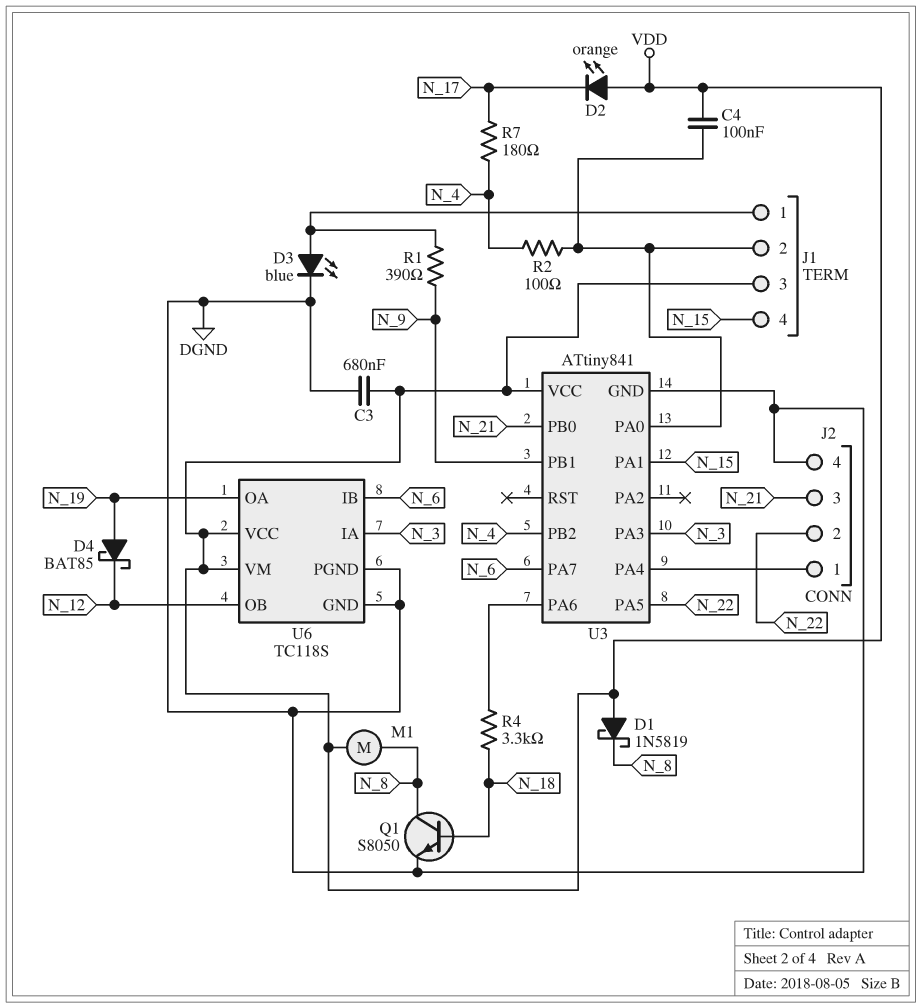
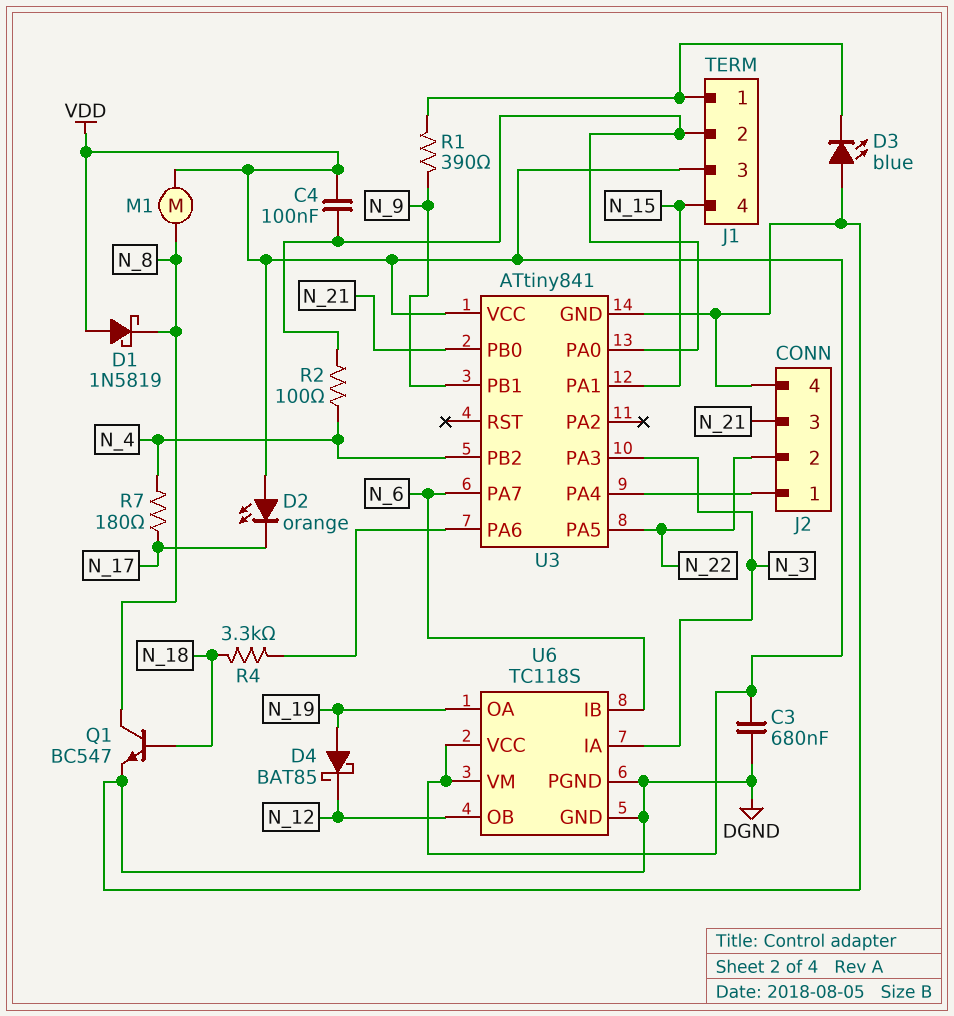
D3: LED blue (A J1/1, K DGND) -> LED blue (A DGND, K J1/1)
Q1: NPN S8050 (B N_18, C N_8, E DGND) -> NPN BC547 (B N_18, C N_8, E DGND)

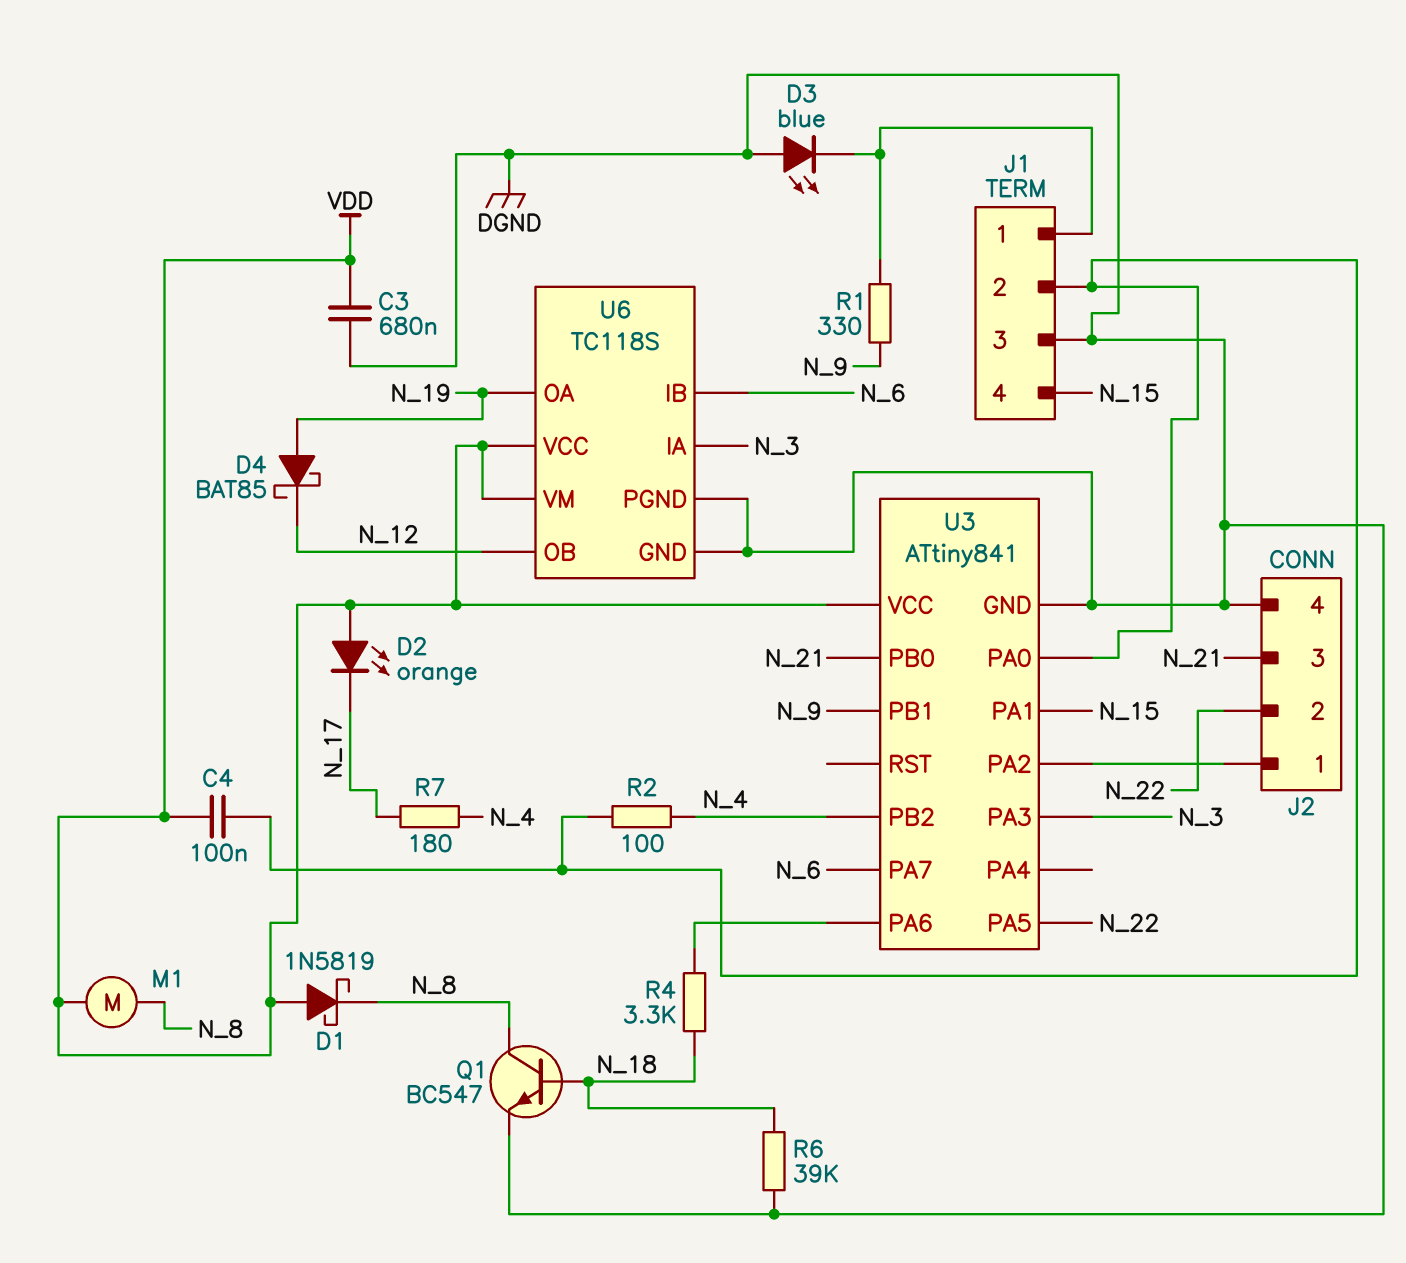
J1 pin 3: VDD -> DGND
R1: 390 (J1/1, N_9) -> 330 (J1/1, N_9)
R6: none -> 39k (DGND, N_18)
U3 pin PA2: none -> J2/1
U3 pin PA4: J2/1 -> none

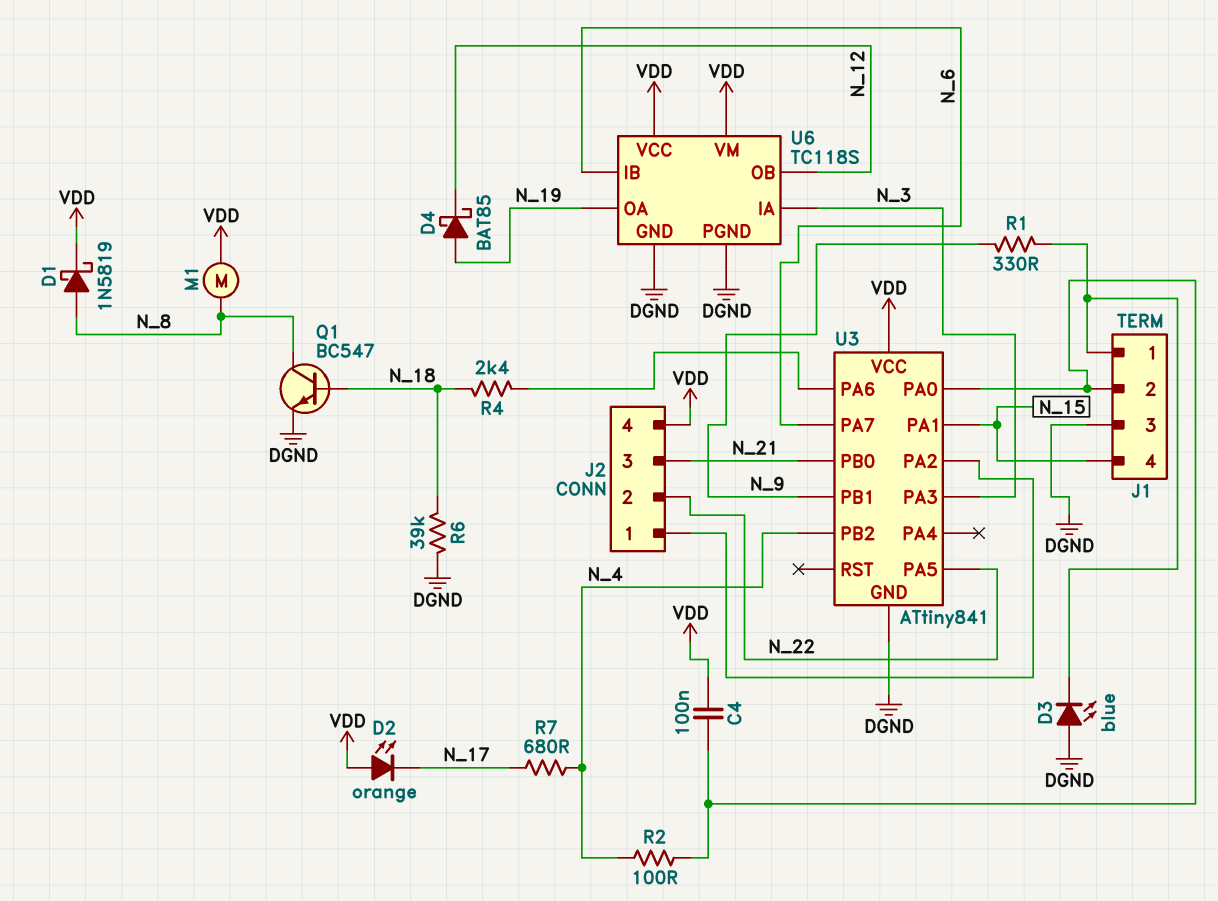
C3: 680nF (DGND, VDD) -> none
D1: schottky 1N5819 (A VDD, K N_8) -> schottky 1N5819 (A N_8, K VDD)
J2 pin 4: DGND -> VDD
R4: 3.3k (N_18, U3/PA6) -> 2.4k (N_18, U3/PA6)
R7: 180 (N_4, N_17) -> 680 (N_4, N_17)

